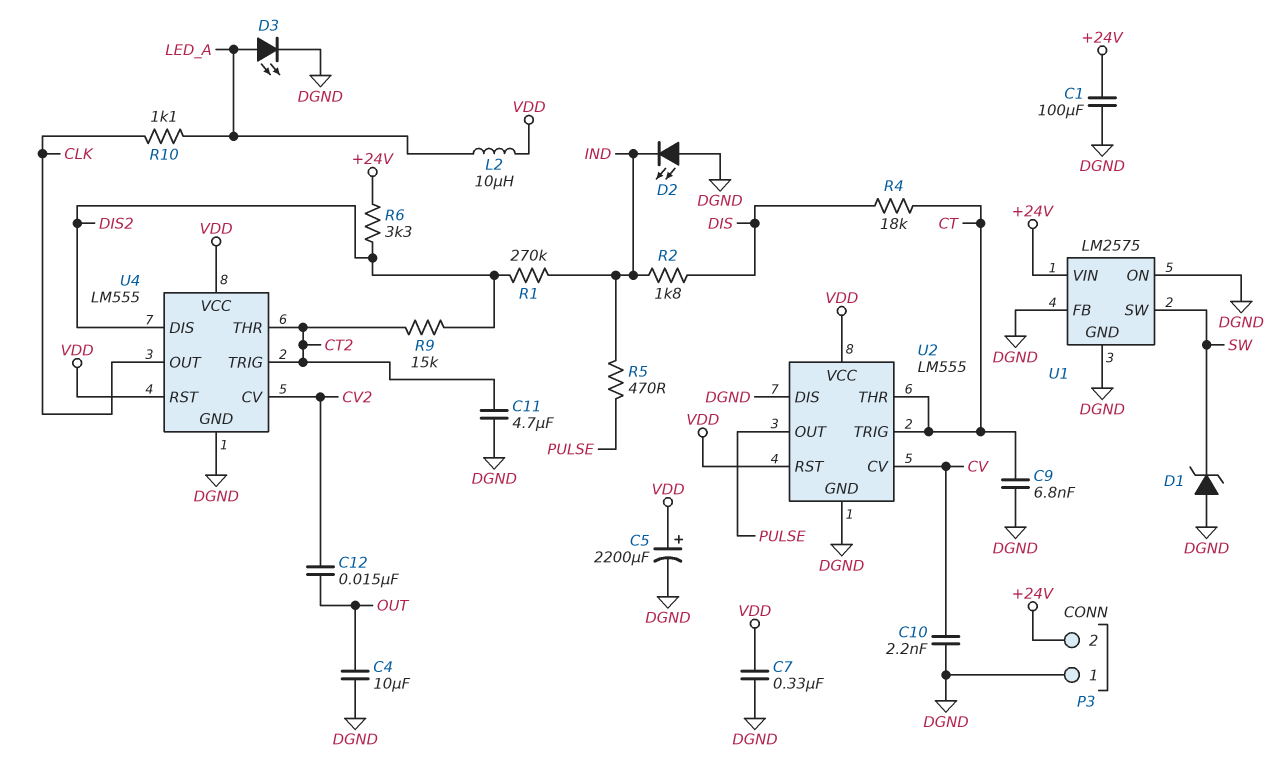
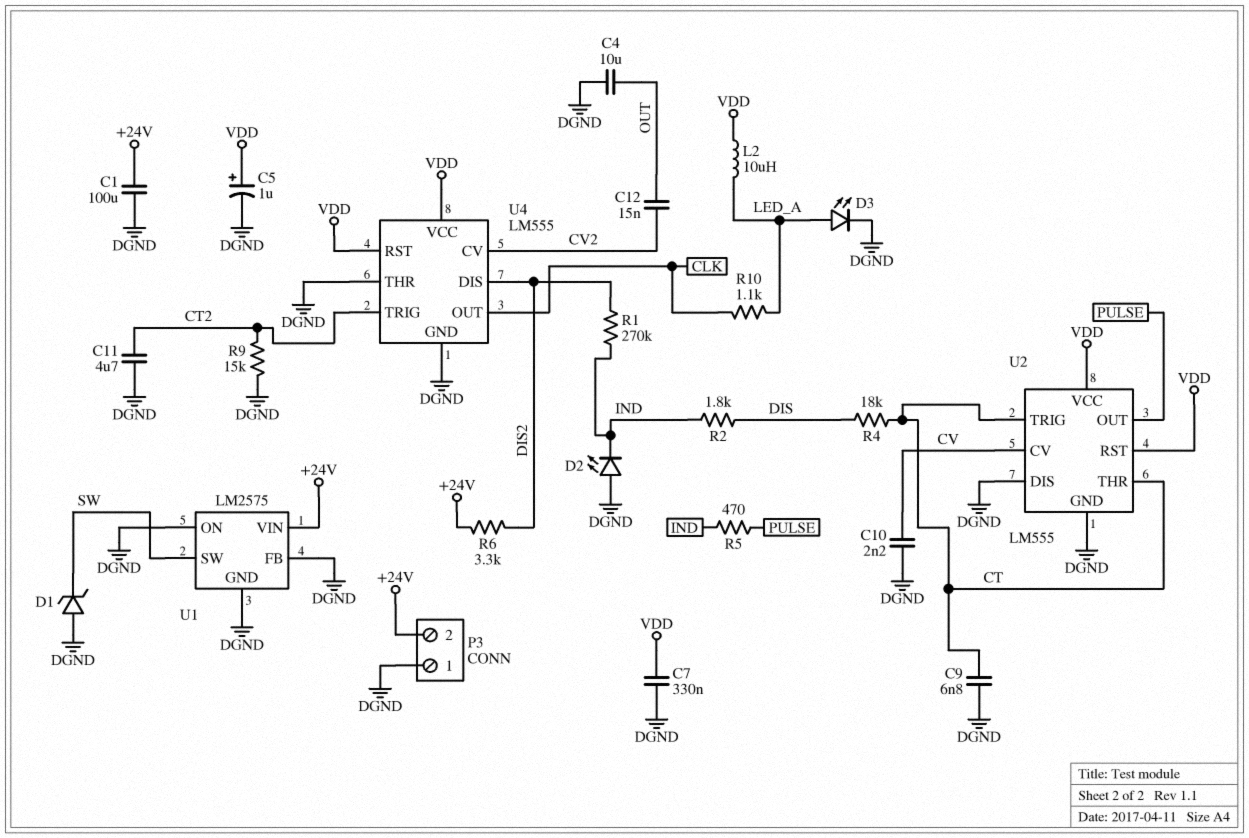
C5: 2200uF (plus VDD, minus DGND) -> 1uF (plus VDD, minus DGND)
R9: 15k (CT2, DIS2) -> 15k (CT2, DGND)
U4 pin THR: CT2 -> DGND

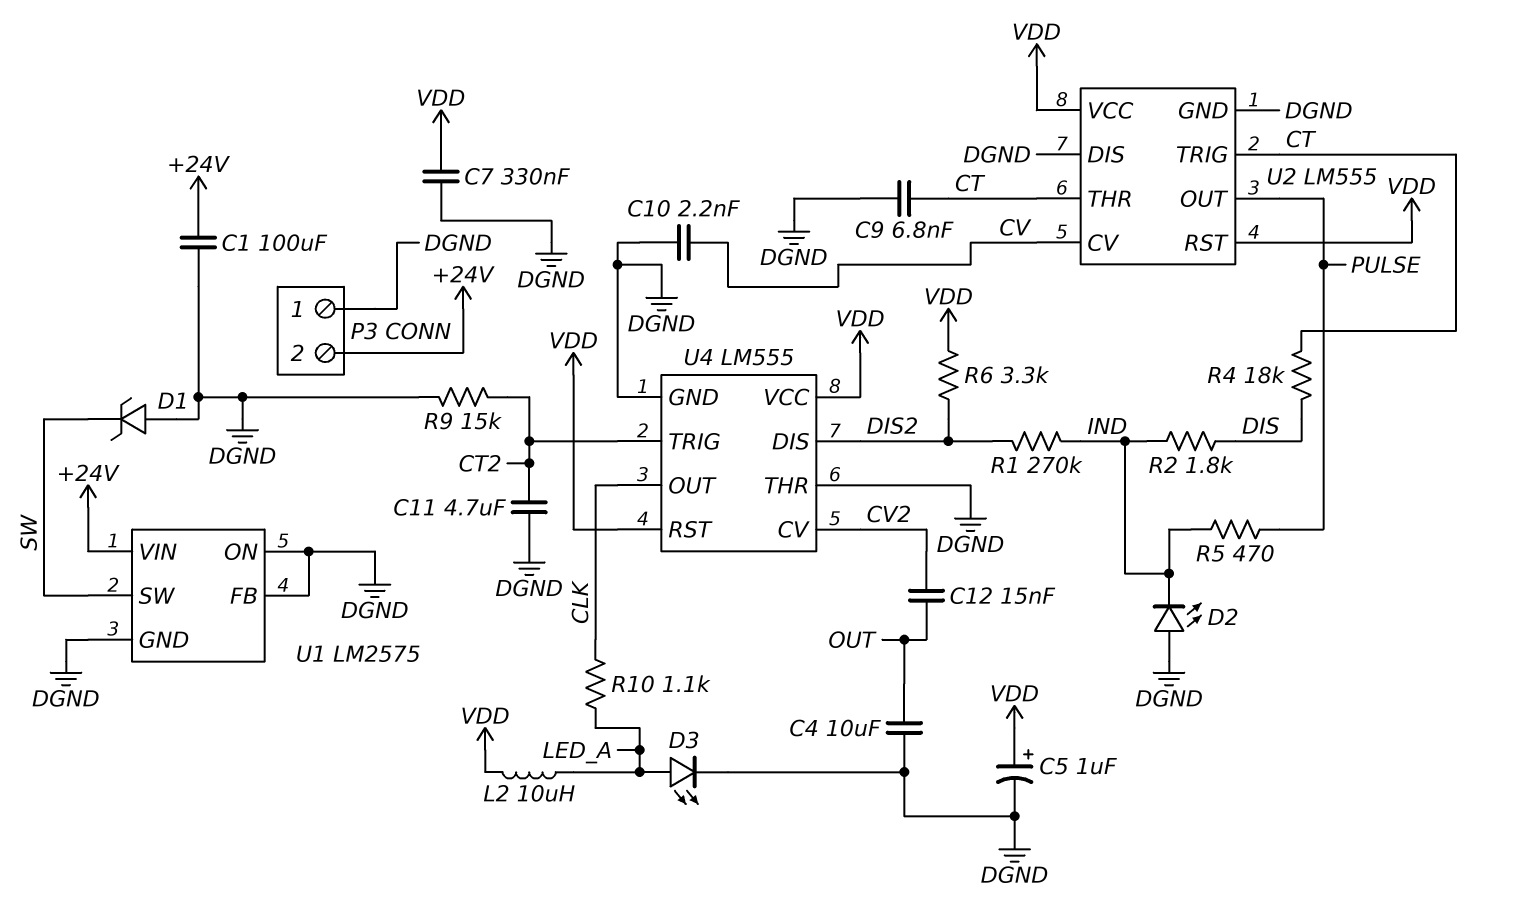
R6: 3.3k (+24V, DIS2) -> 3.3k (DIS2, VDD)

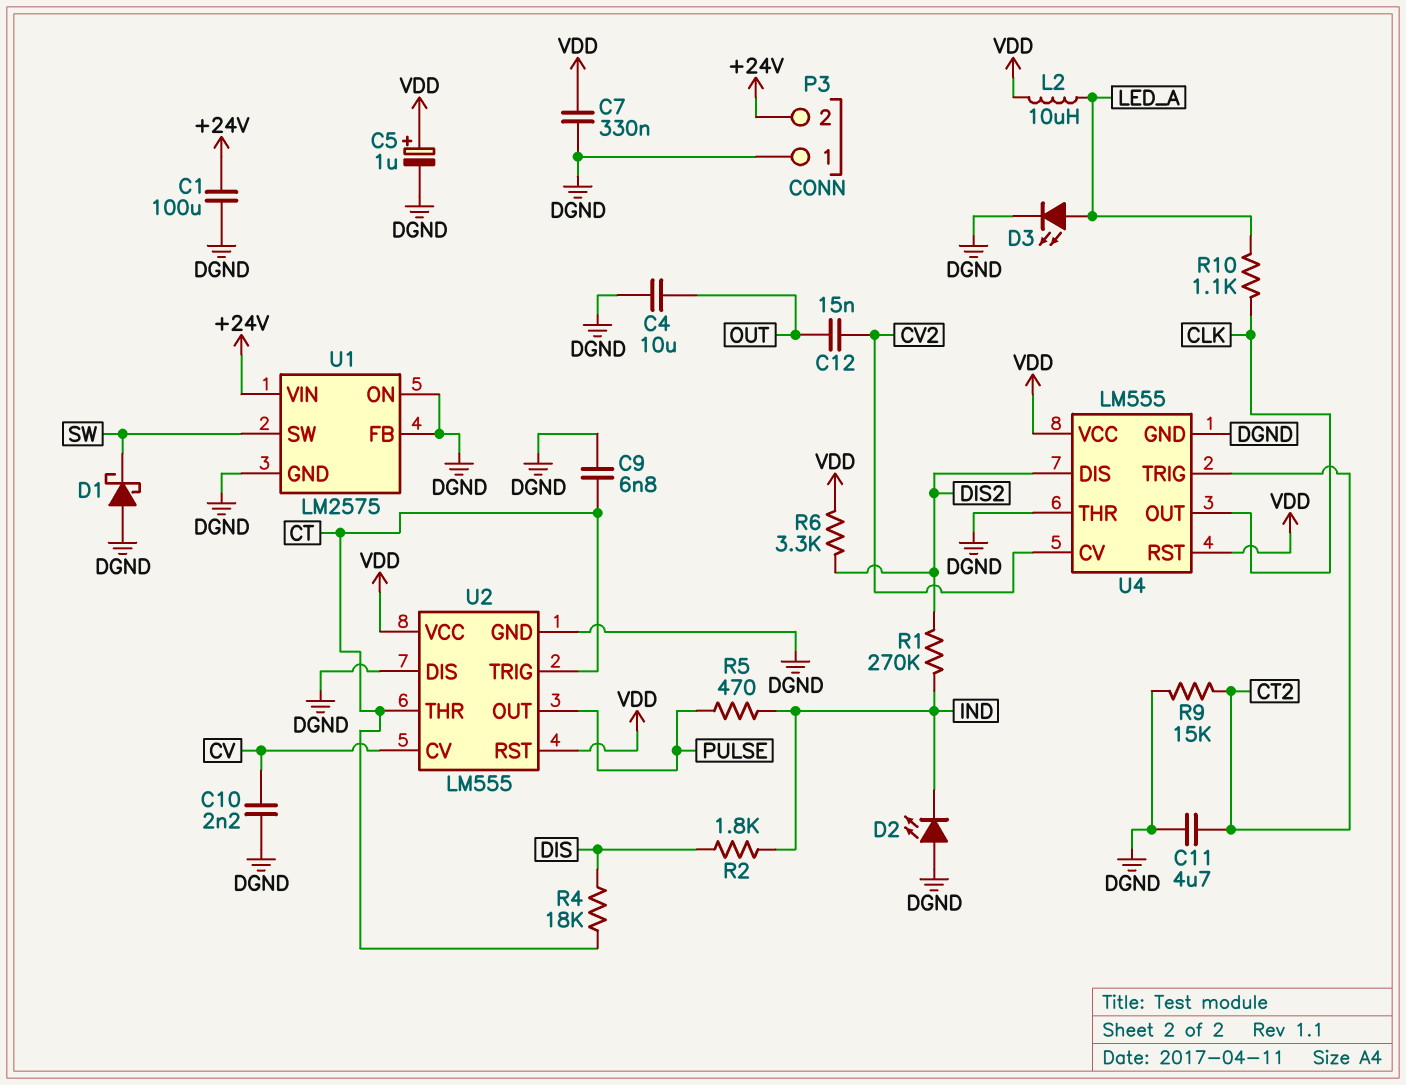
D1: zener (A DGND, K SW) -> schottky (A DGND, K SW)

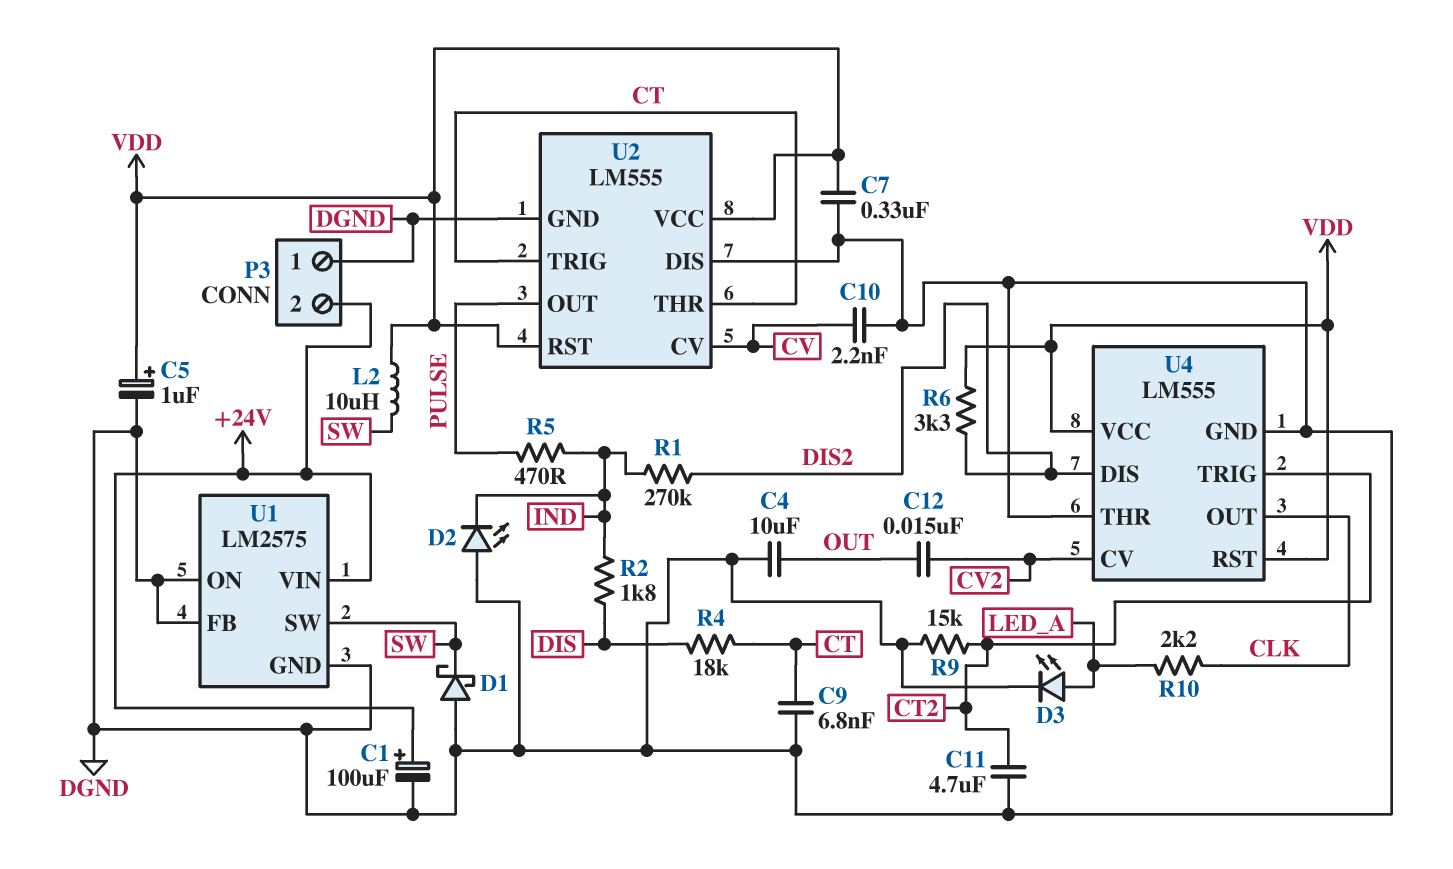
C1: 100uF (+24V, DGND) -> 100uF (plus +24V, minus DGND)
L2: 10uH (LED_A, VDD) -> 10uH (SW, VDD)
R10: 1.1k (CLK, LED_A) -> 2.2k (CLK, LED_A)

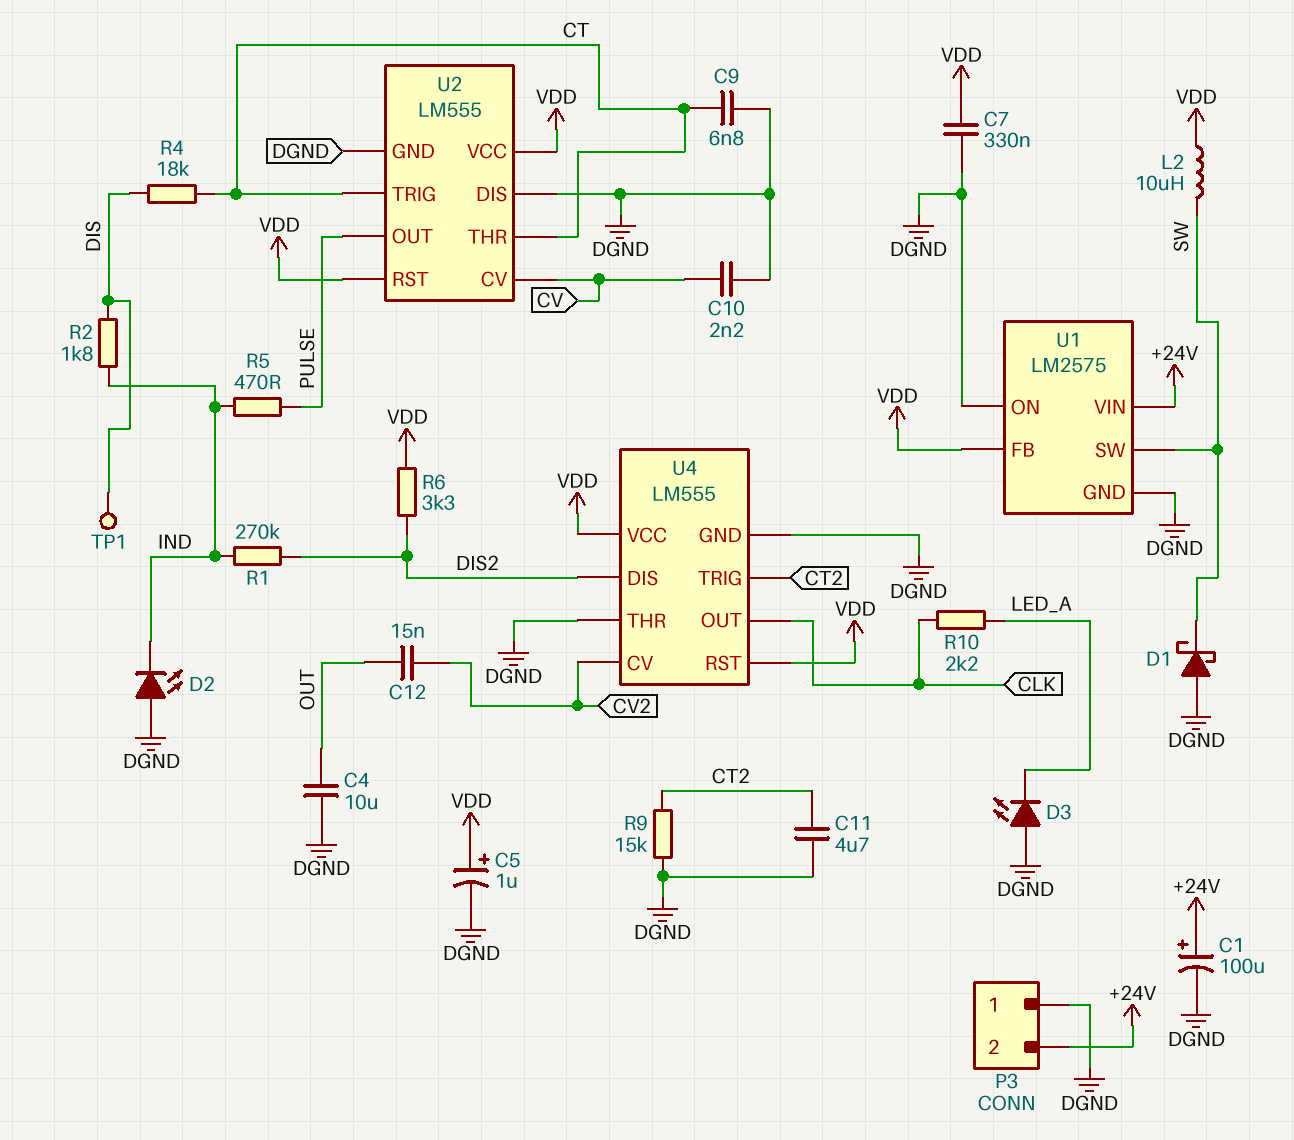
D3: LED (A LED_A, K DGND) -> LED (A DGND, K LED_A)
TP1: none -> test point (DIS)
U1 pin FB: DGND -> VDD

